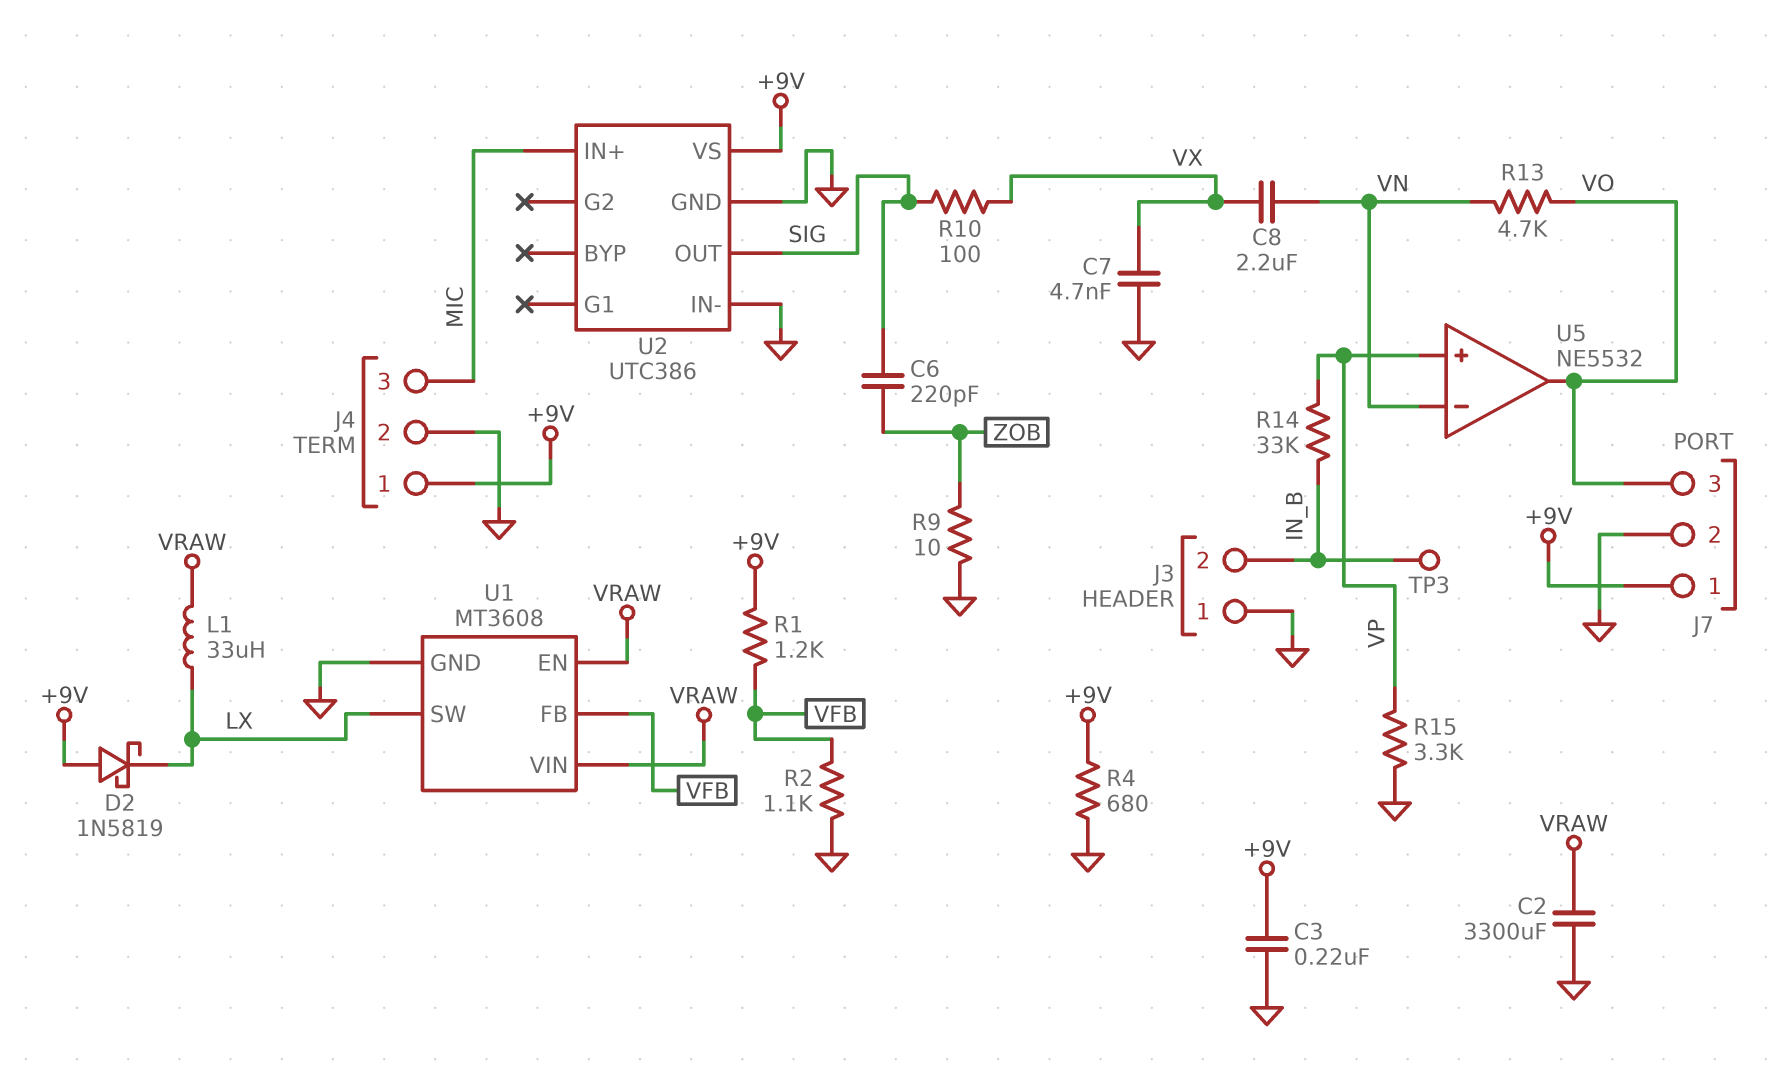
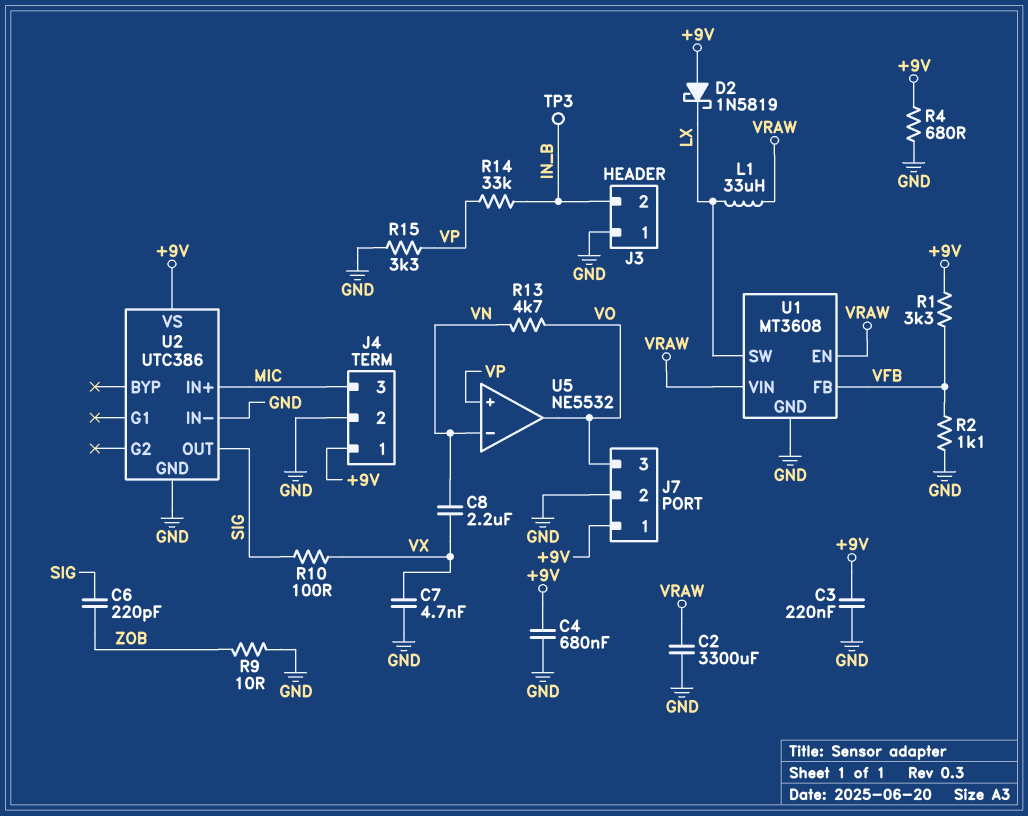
C4: none -> 680nF (+9V, GND)
R1: 1.2k (+9V, VFB) -> 3.3k (+9V, VFB)

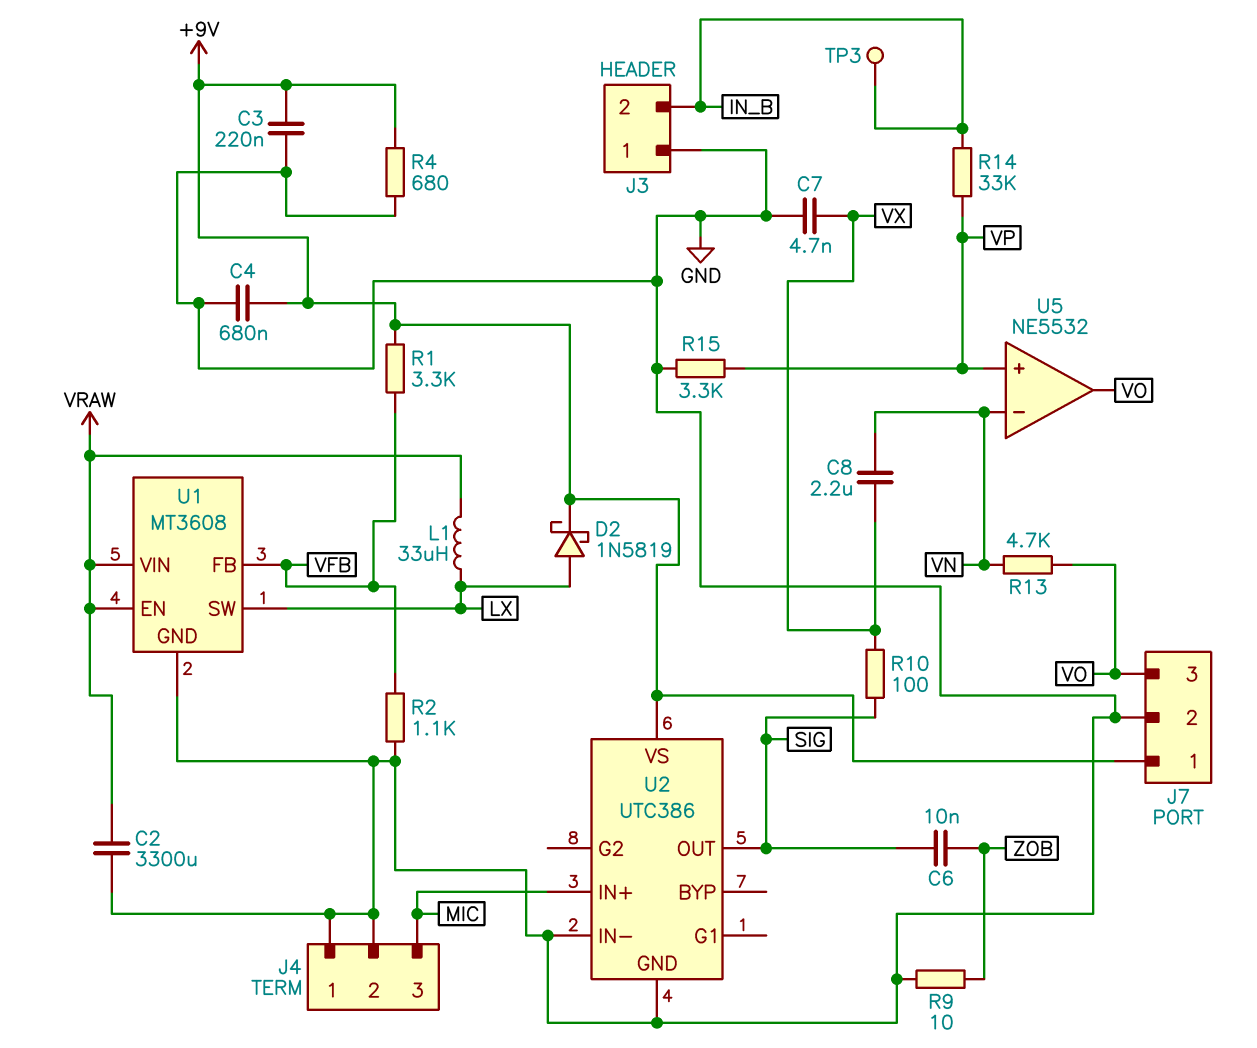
C6: 220pF (SIG, ZOB) -> 10nF (SIG, ZOB)
D2: schottky 1N5819 (A +9V, K LX) -> schottky 1N5819 (A LX, K +9V)
J4 pin 1: +9V -> GND

